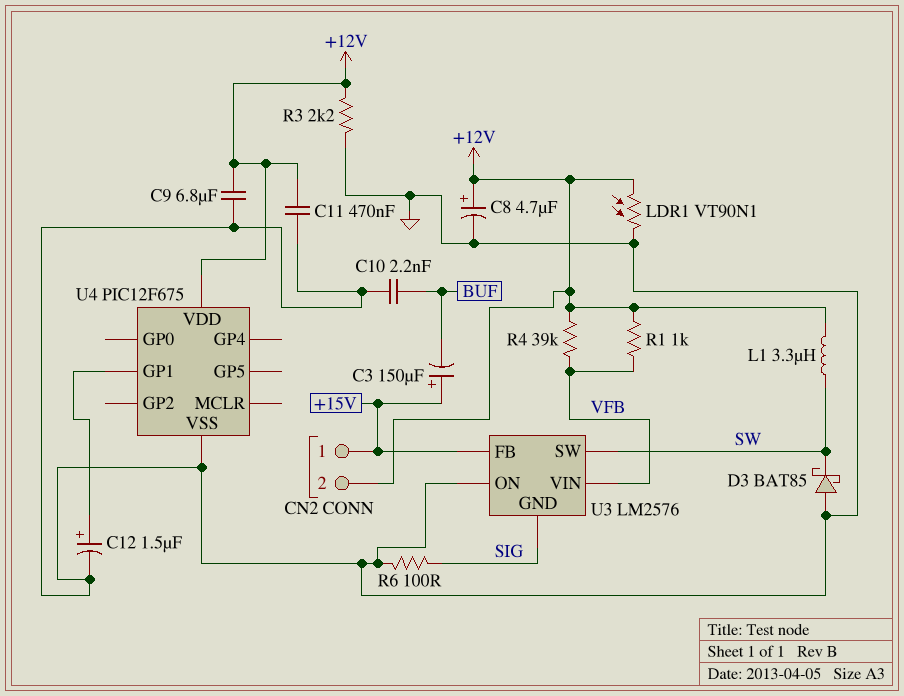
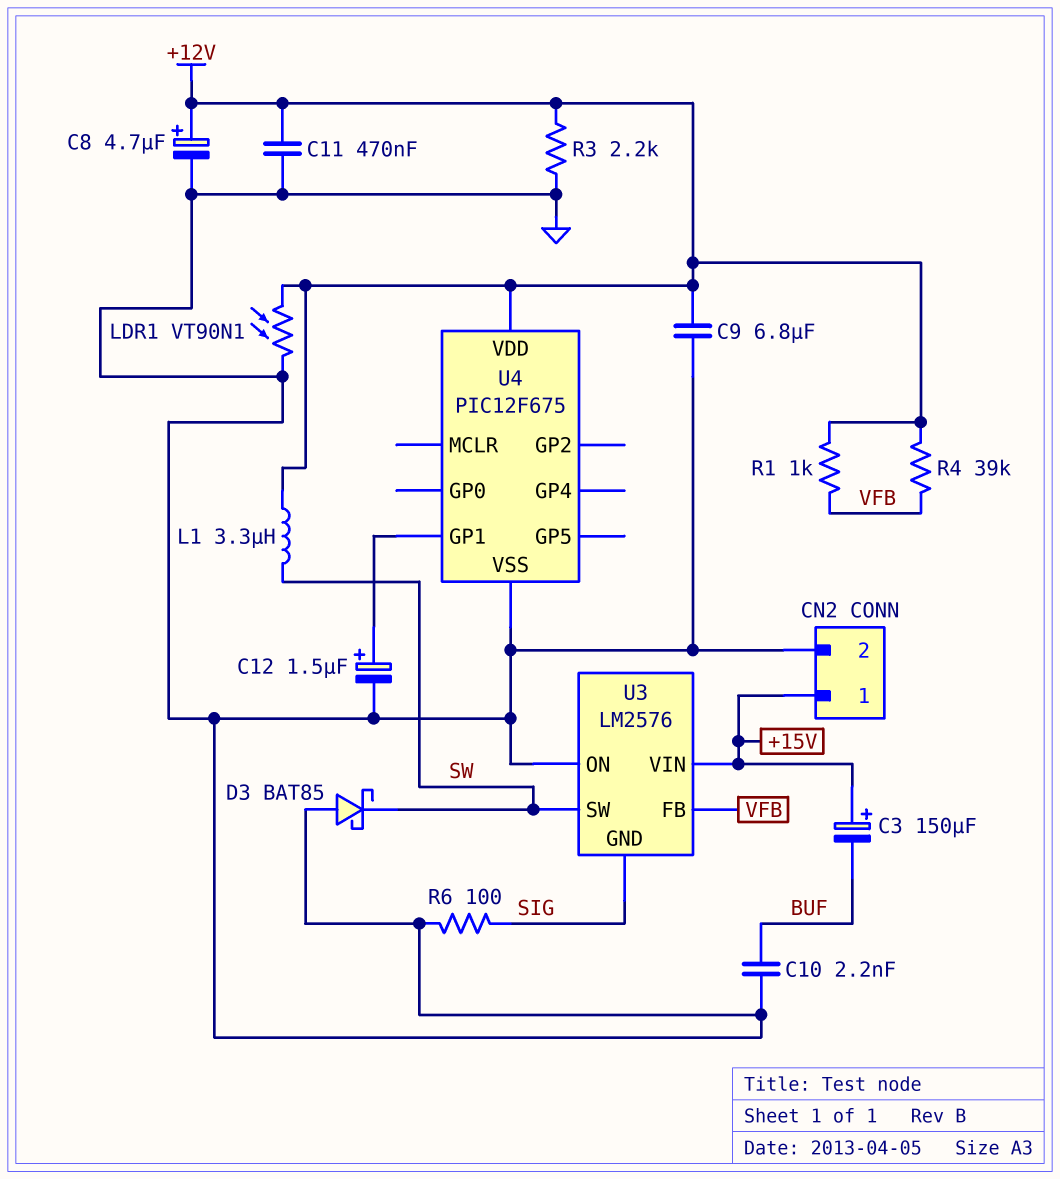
CN2 pin 2: +12V -> GND
U3 pin FB: +15V -> VFB
U3 pin VIN: VFB -> +15V

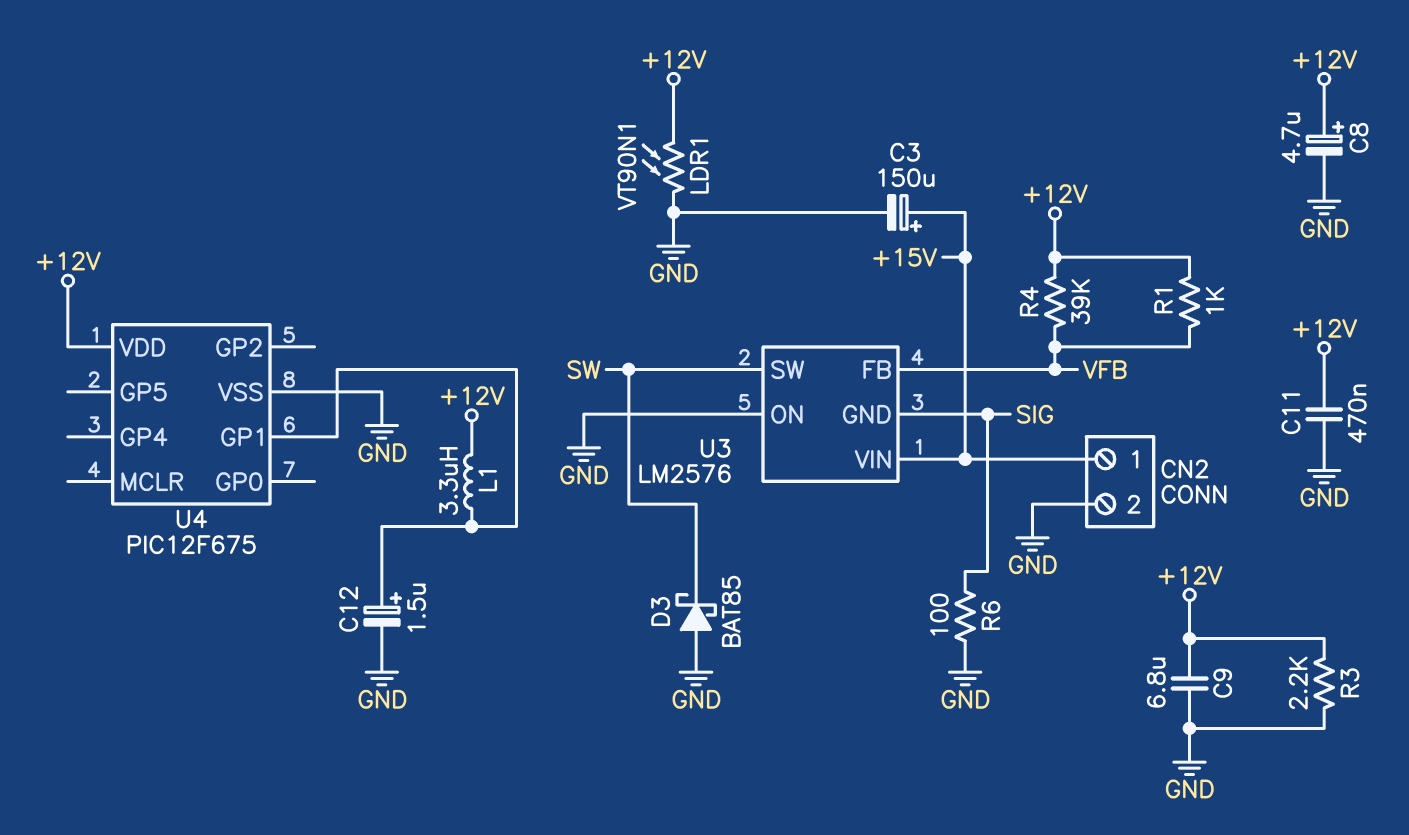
C3: 150uF (plus +15V, minus BUF) -> 150uF (plus +15V, minus GND)
C10: 2.2nF (BUF, GND) -> none
L1: 3.3uH (+12V, SW) -> 3.3uH (+12V, U4/GP1)

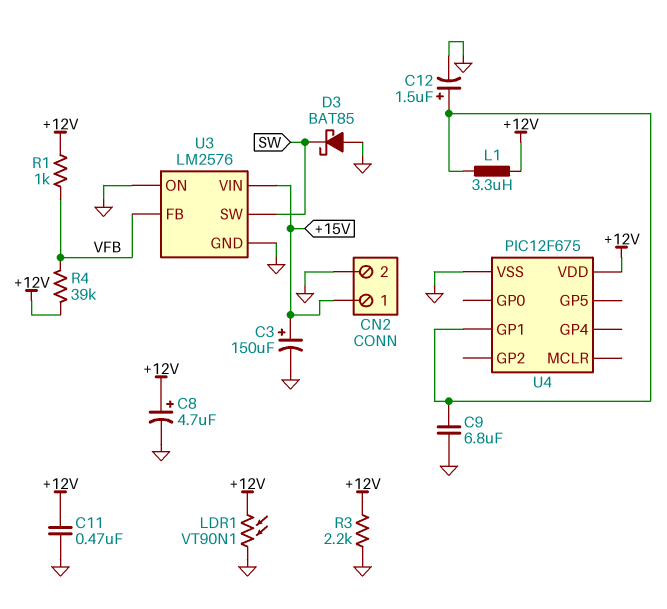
C9: 6.8uF (+12V, GND) -> 6.8uF (GND, U4/GP1)
R6: 100 (GND, SIG) -> none
U3 pin GND: SIG -> GND

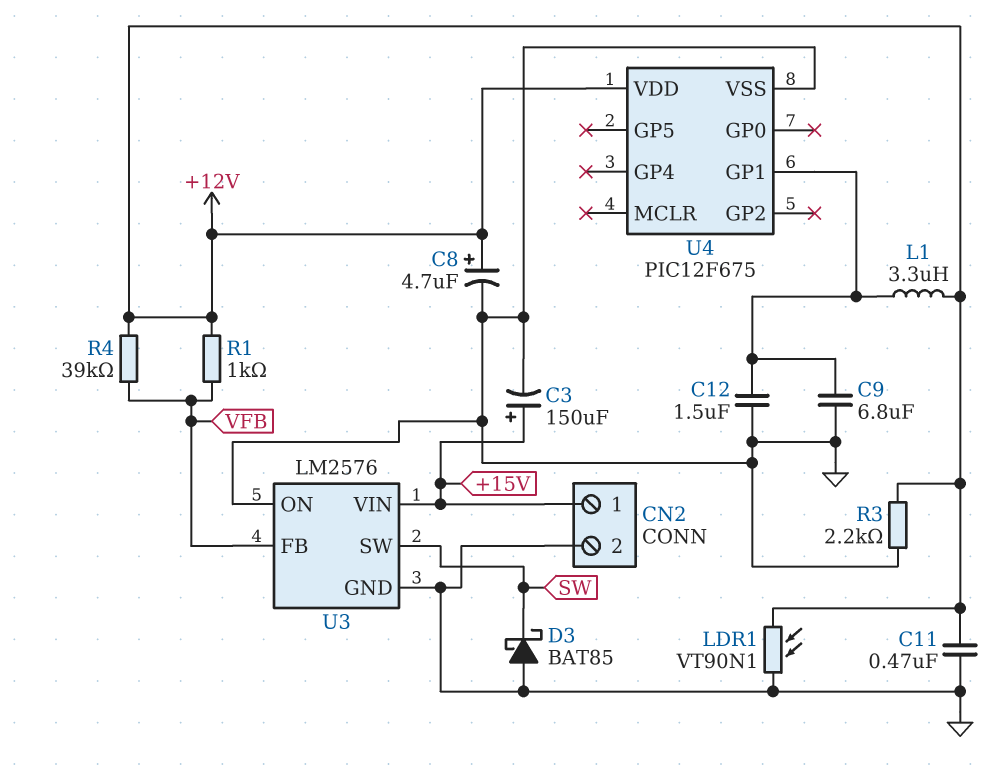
C12: 1.5uF (plus U4/GP1, minus GND) -> 1.5uF (GND, U4/GP1)

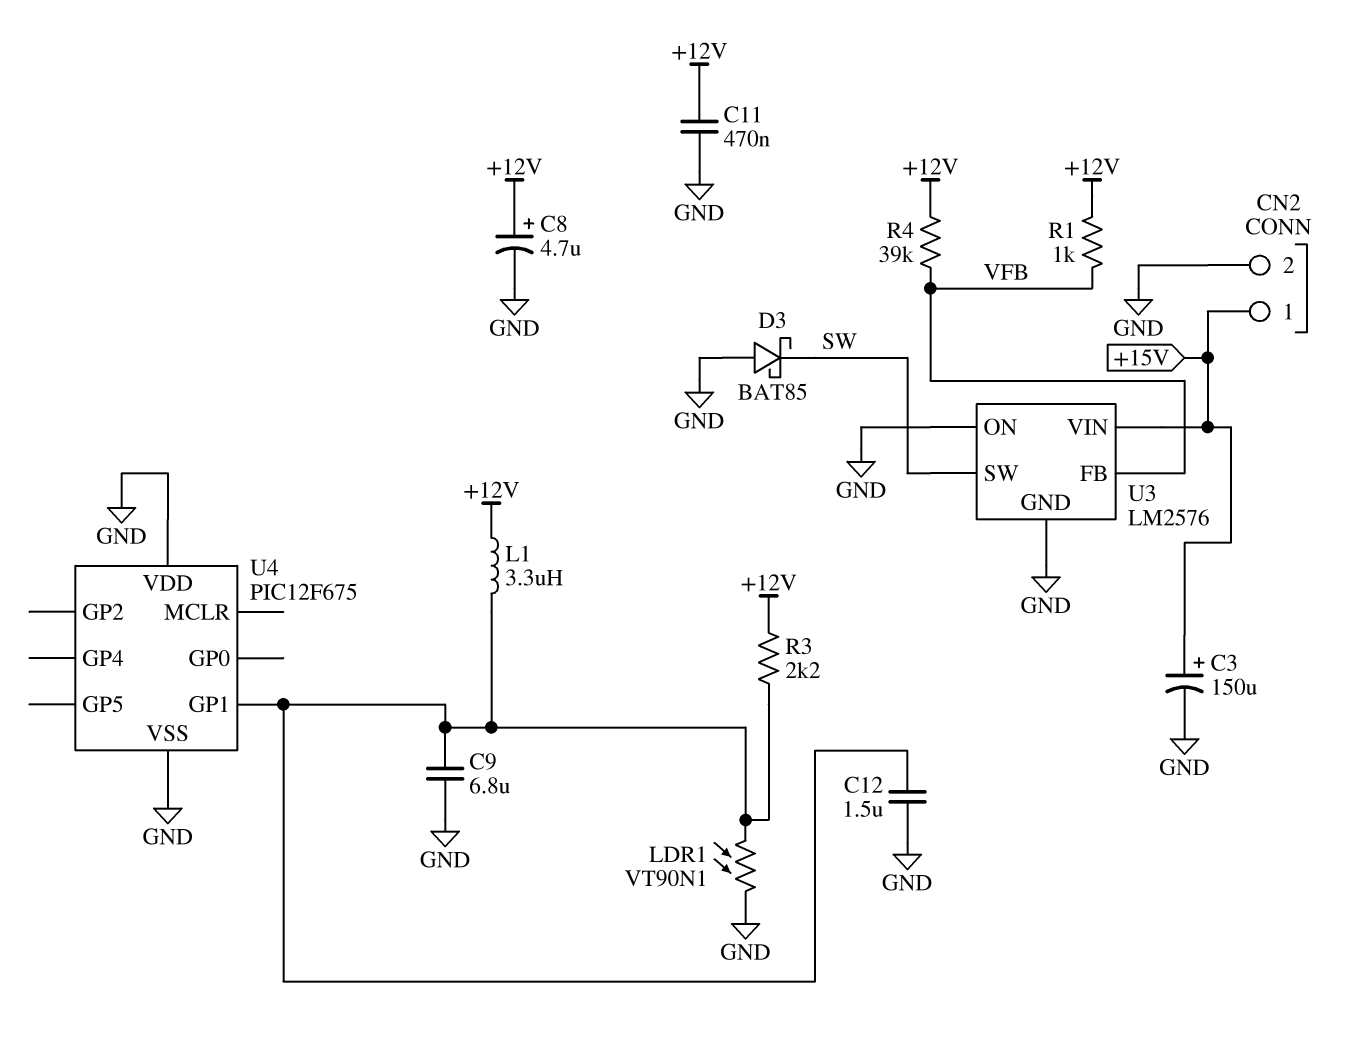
LDR1: VT90N1 (+12V, GND) -> VT90N1 (GND, U4/GP1)
R3: 2.2k (+12V, GND) -> 2.2k (+12V, U4/GP1)
U4 pin VDD: +12V -> GND

